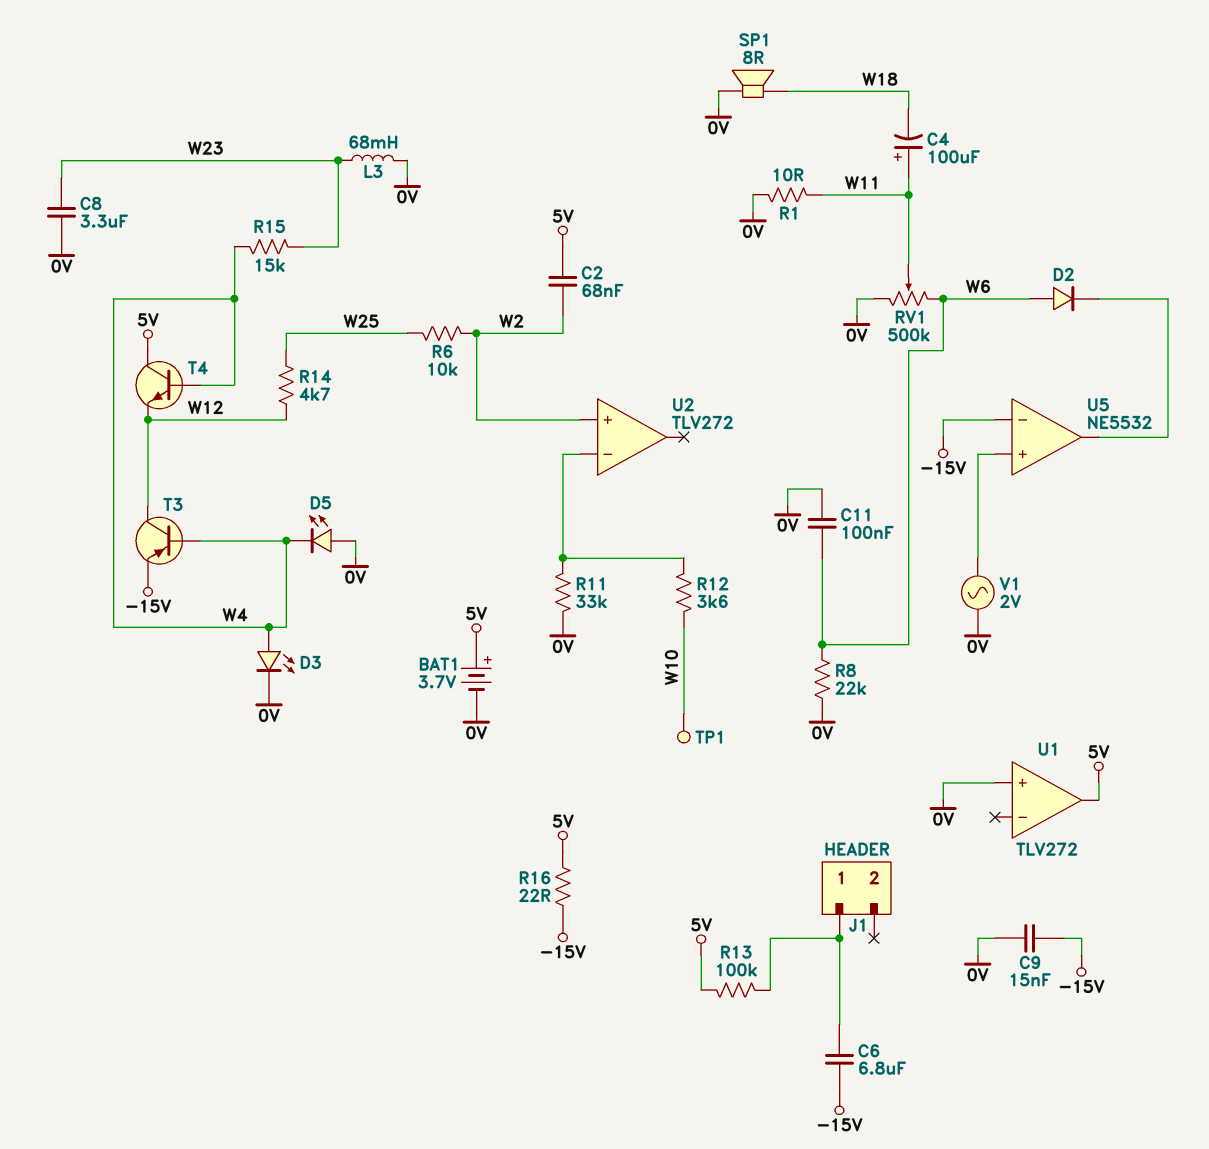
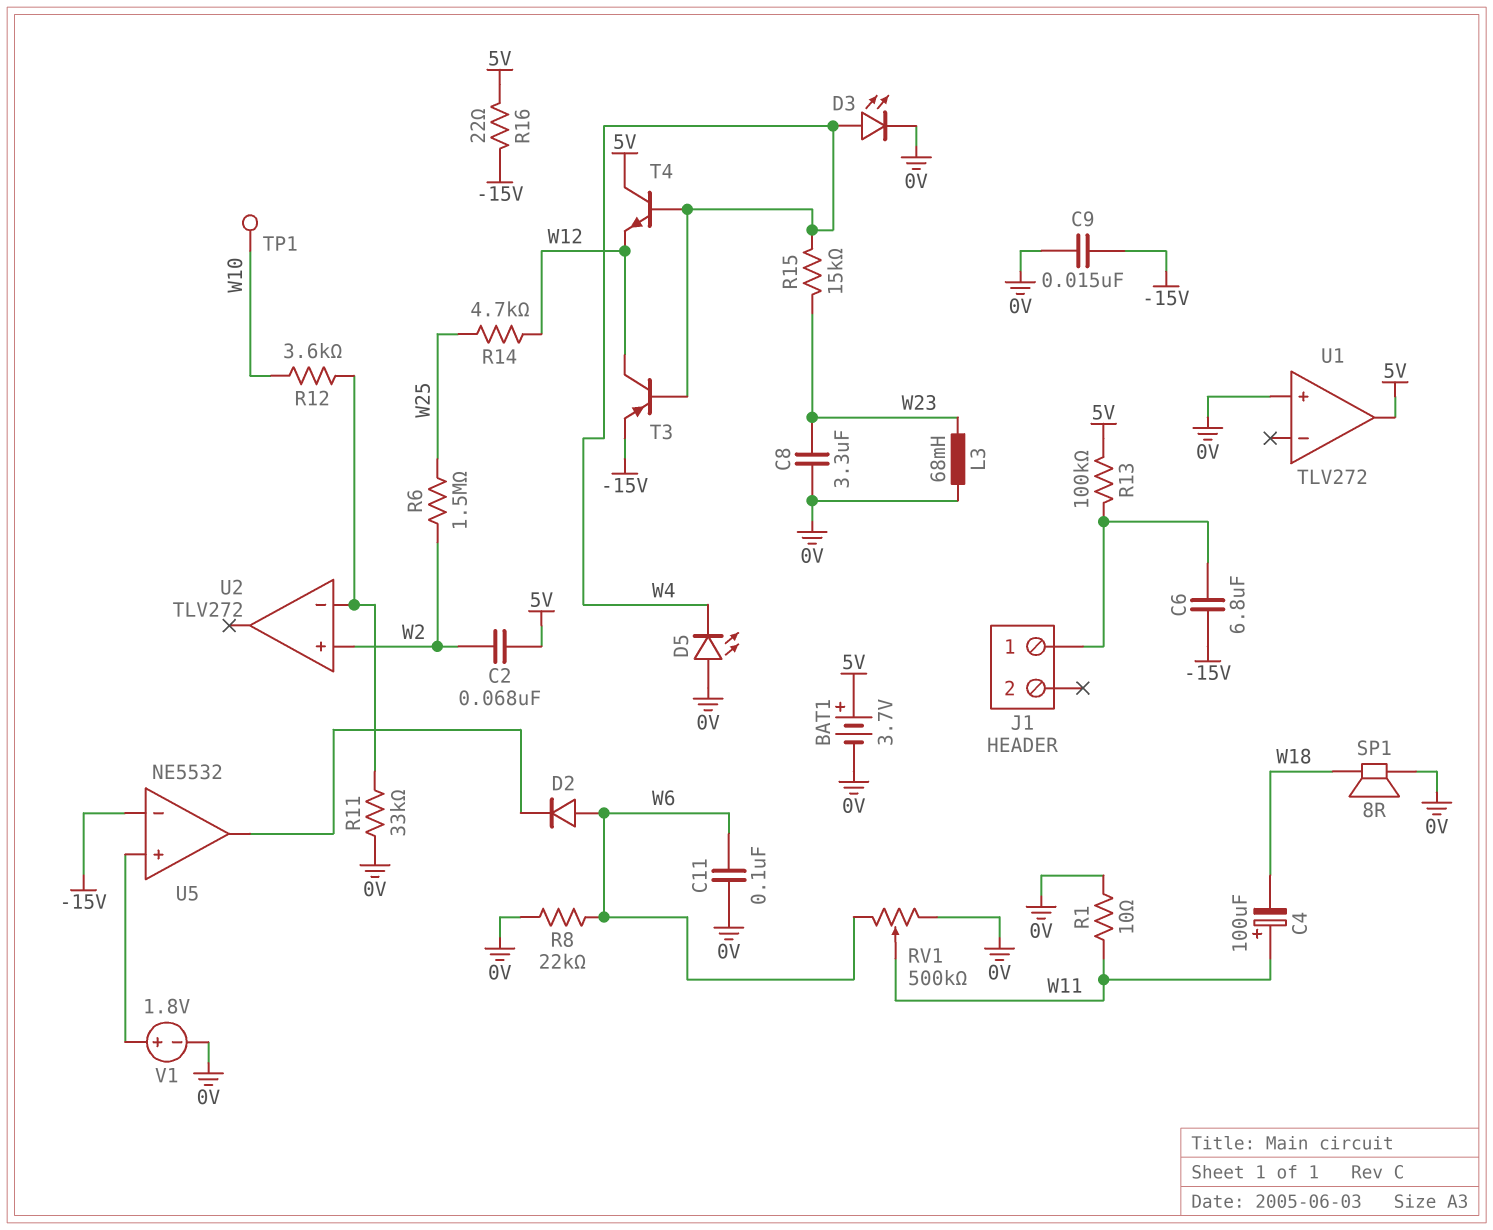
R6: 10k (W2, W25) -> 1.5M (W2, W25)
V1: AC 2V (0V, U5/in+) -> 1.8V (plus U5/in+, minus 0V)

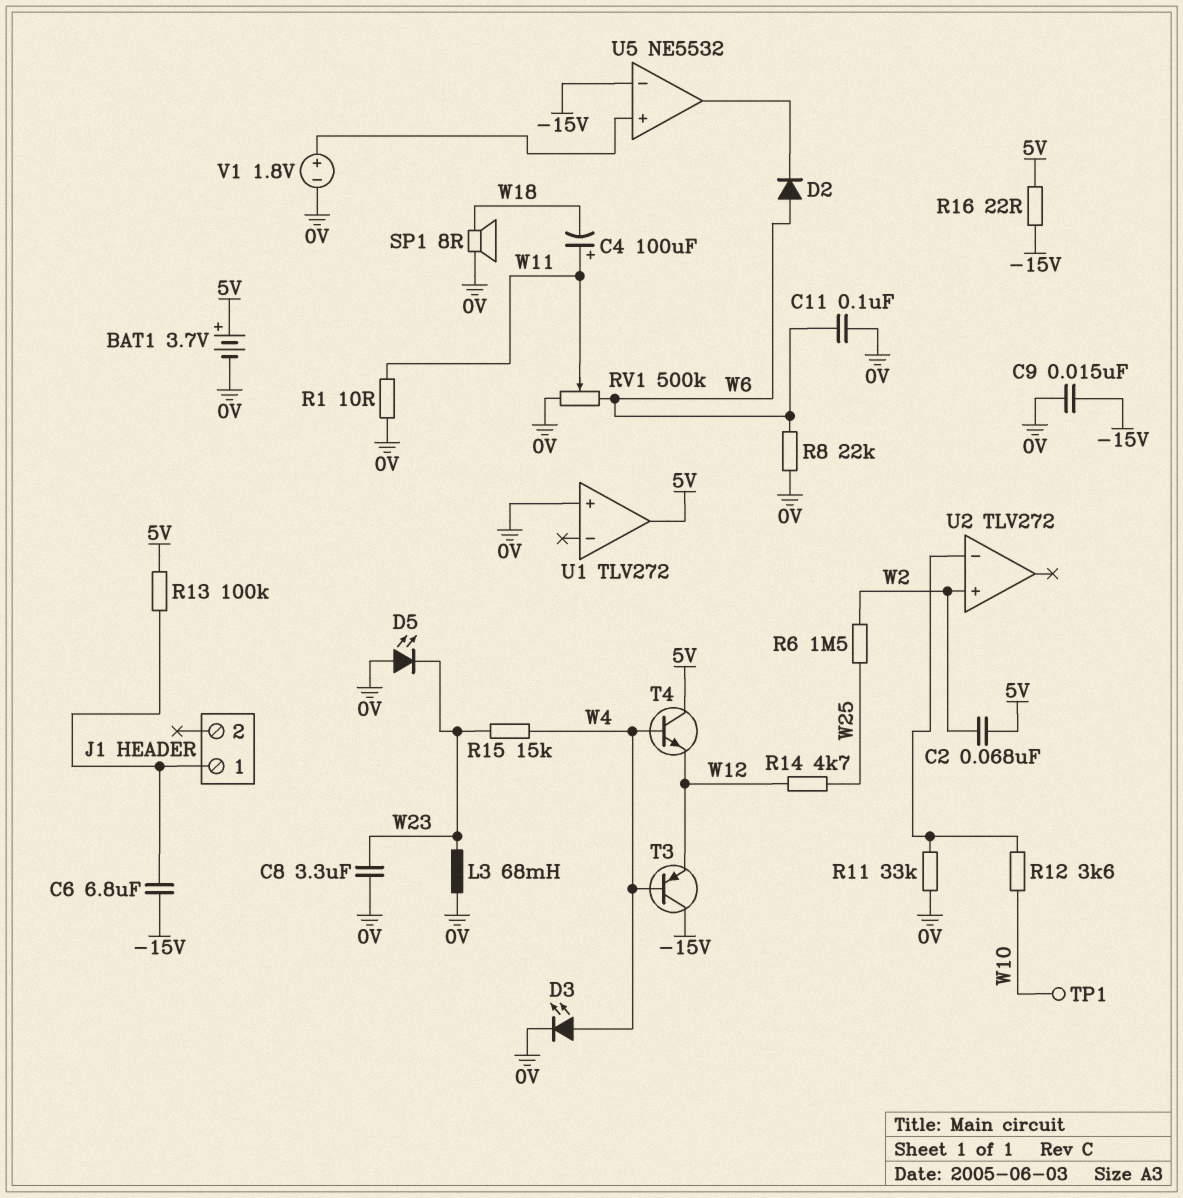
D5: LED (A 0V, K W4) -> LED (A 0V, K W23)
T3: PNP (B W4, C W12, E -15V) -> PNP (B W4, C -15V, E W12)

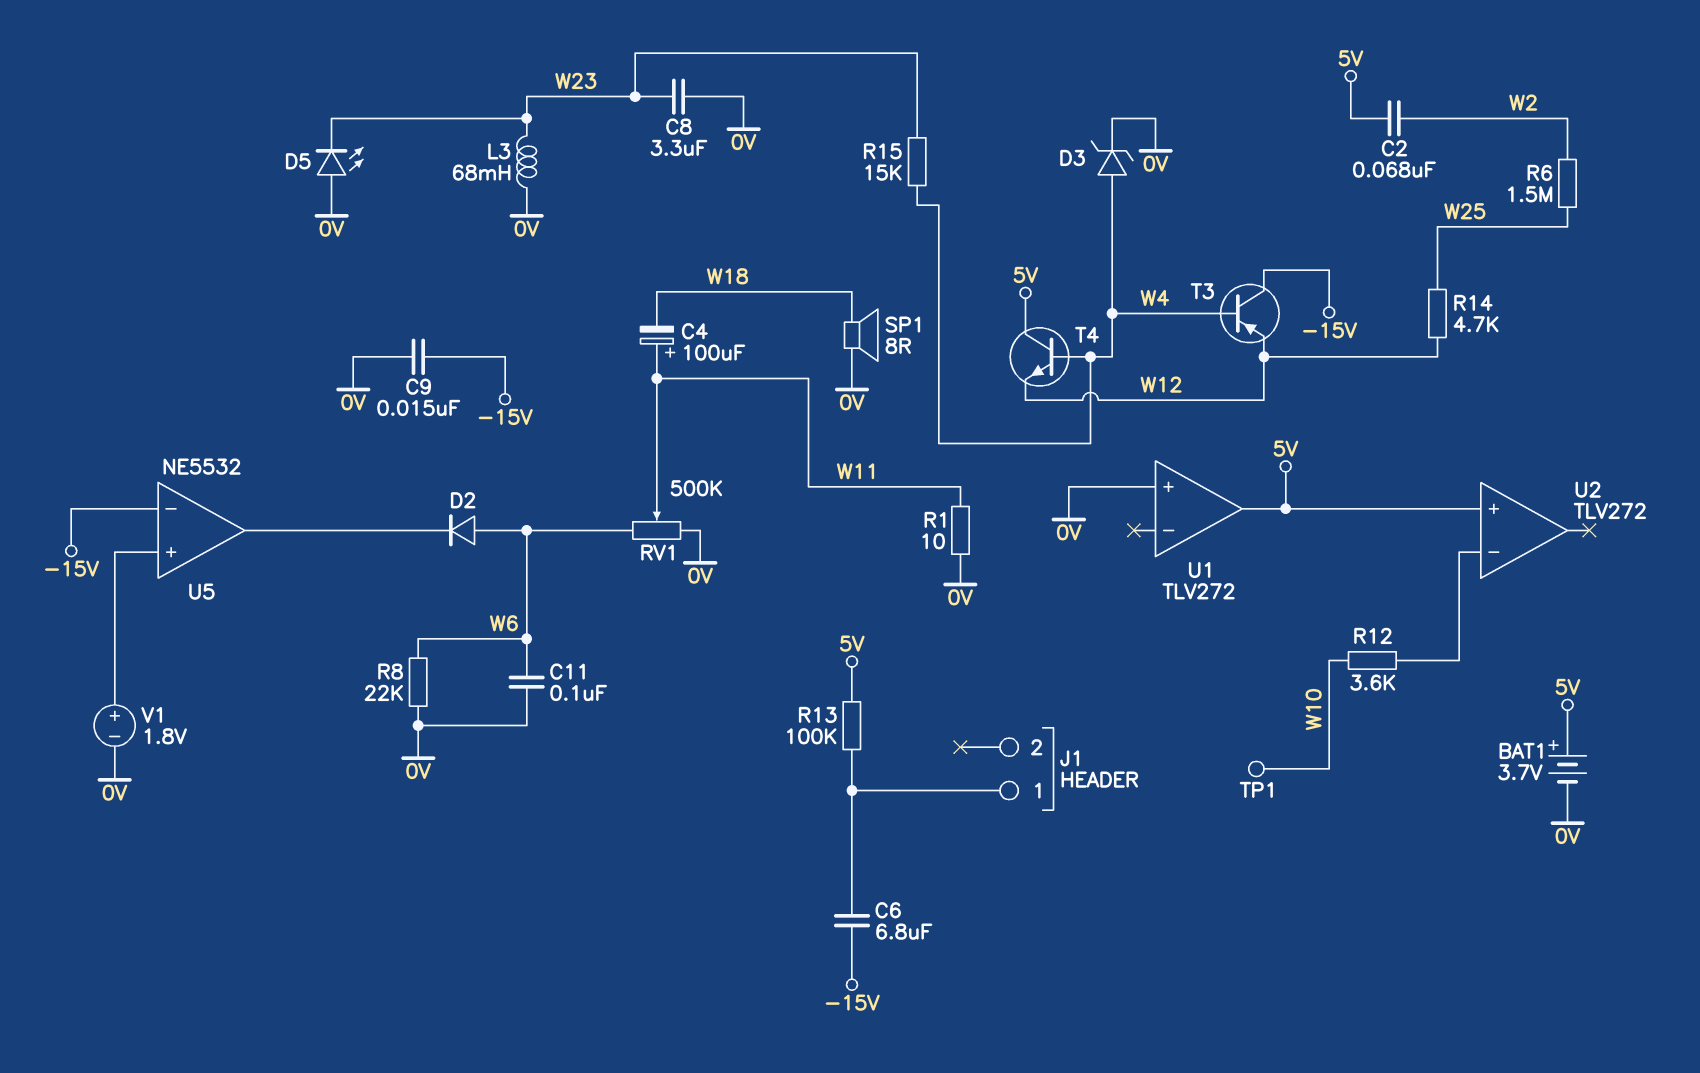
D3: LED (A W4, K 0V) -> zener (A W4, K 0V)
R11: 33k (0V, U2/in-) -> none
R16: 22 (-15V, 5V) -> none
U2 pin in+: W2 -> 5V

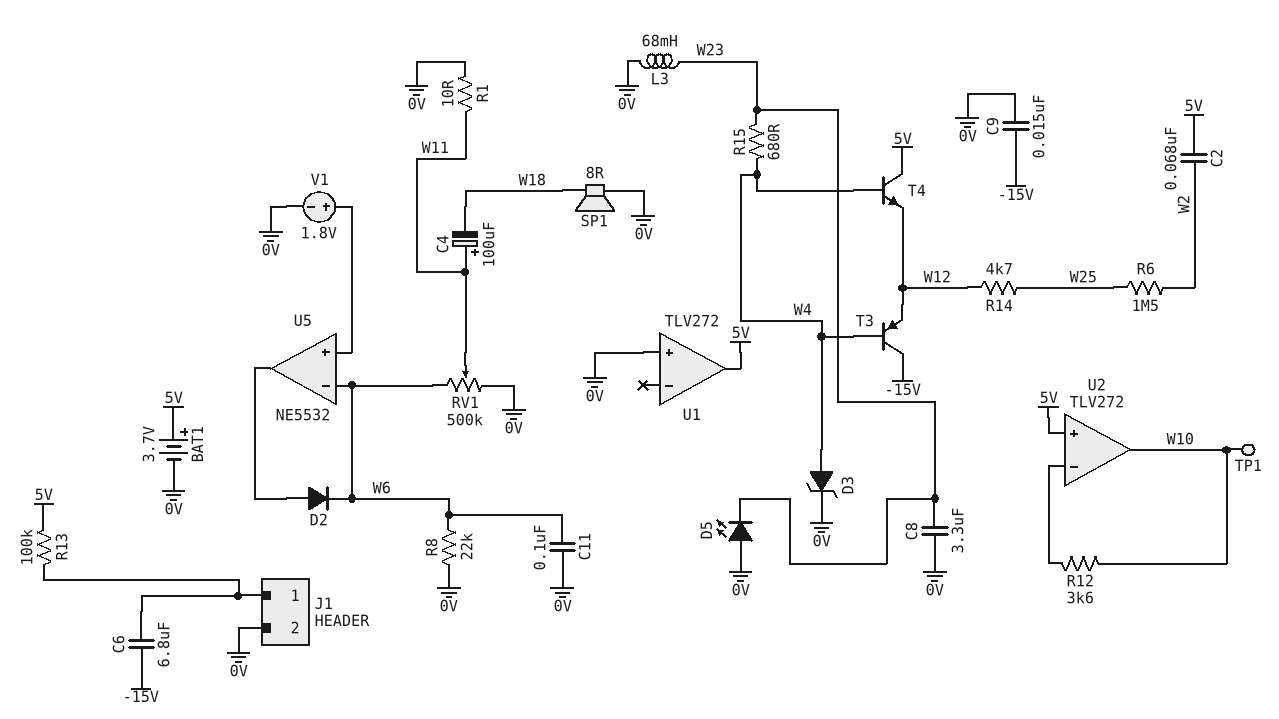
D2: diode (A W6, K U5/out) -> diode (A U5/out, K W6)
J1 pin 2: none -> 0V
R15: 15k (W4, W23) -> 680 (W4, W23)
U2 pin out: none -> W10
U5 pin in-: -15V -> W6

